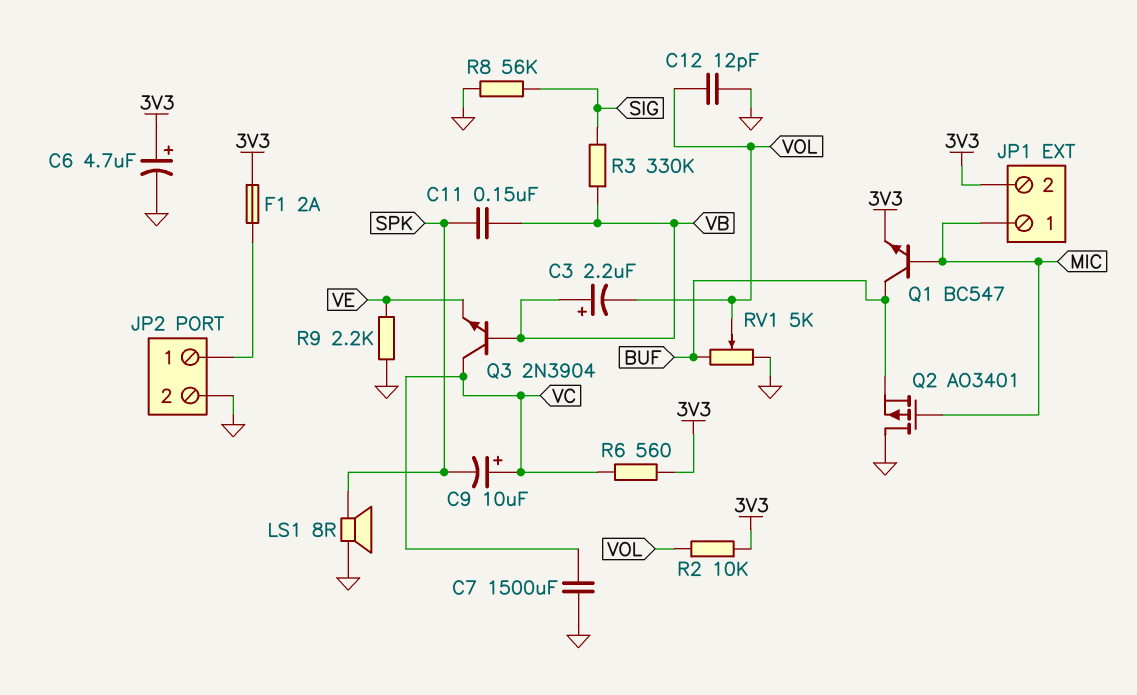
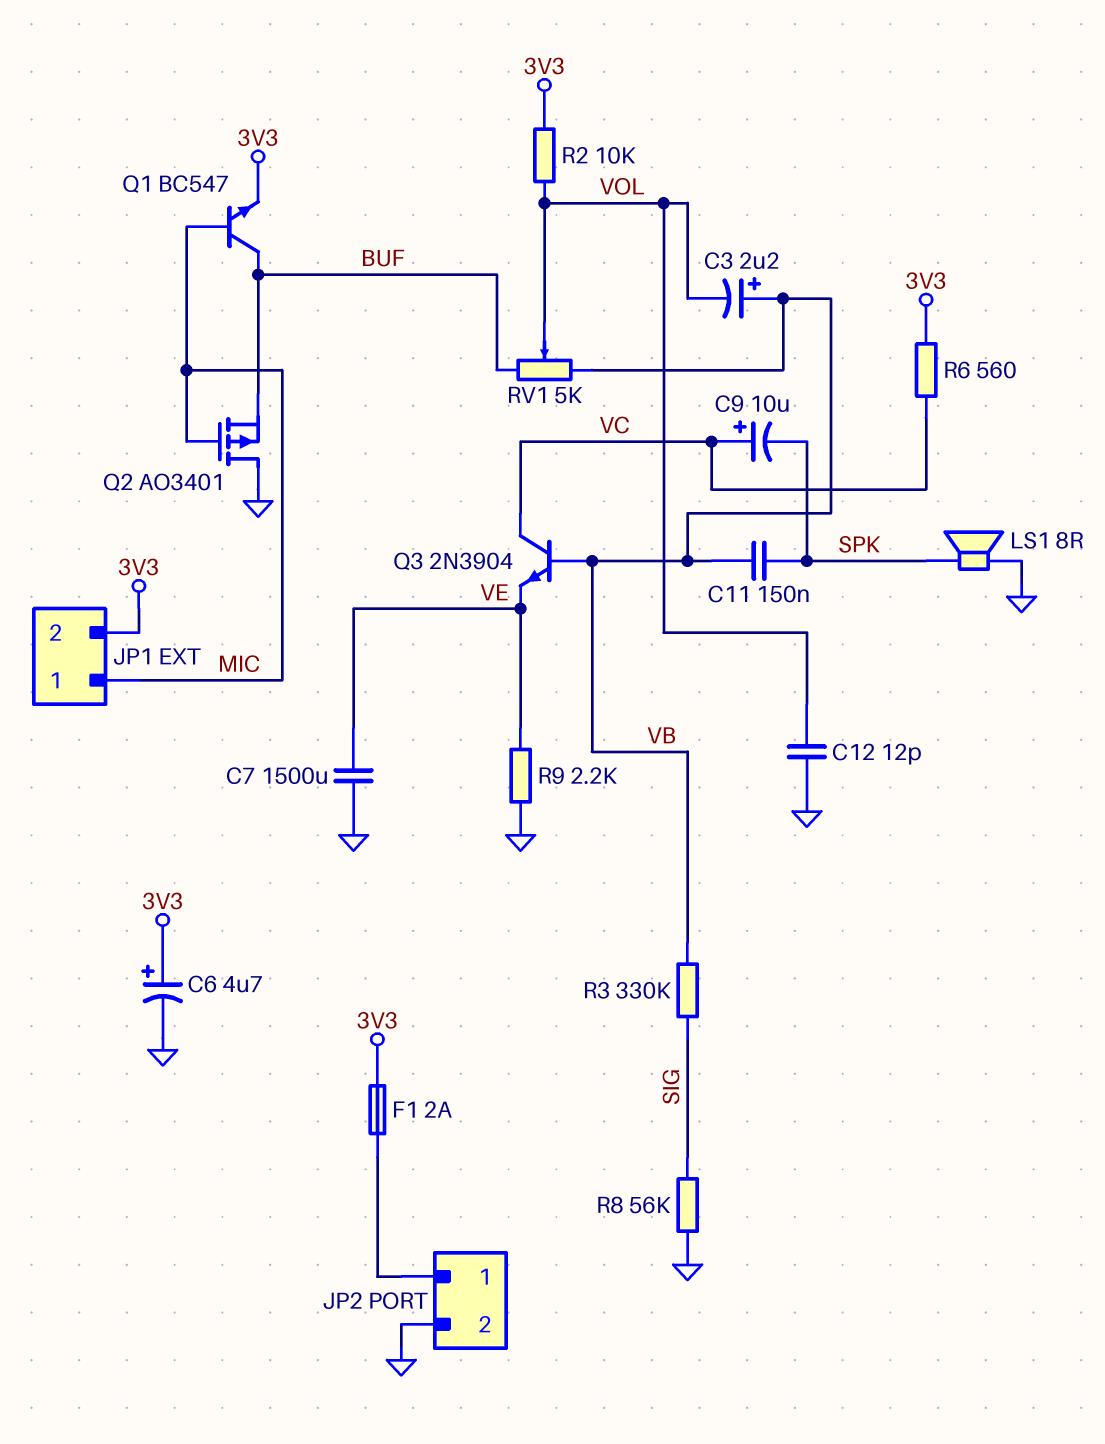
C7: 1500uF (GND, VC) -> 1500uF (GND, VE)
RV1: 5k (BUF, GND, wiper VOL) -> 5k (BUF, VB, wiper VOL)

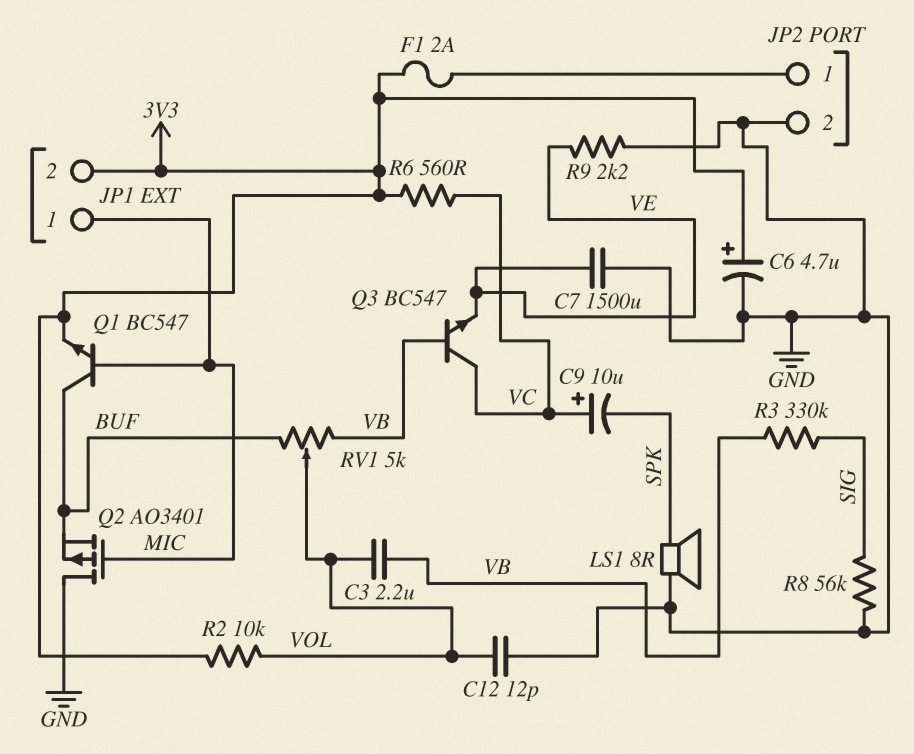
C3: 2.2uF (plus VB, minus VOL) -> 2.2uF (VB, VOL)
C11: 150nF (SPK, VB) -> none
Q3: NPN 2N3904 (B VB, C VC, E VE) -> NPN BC547 (B VB, C VC, E VE)

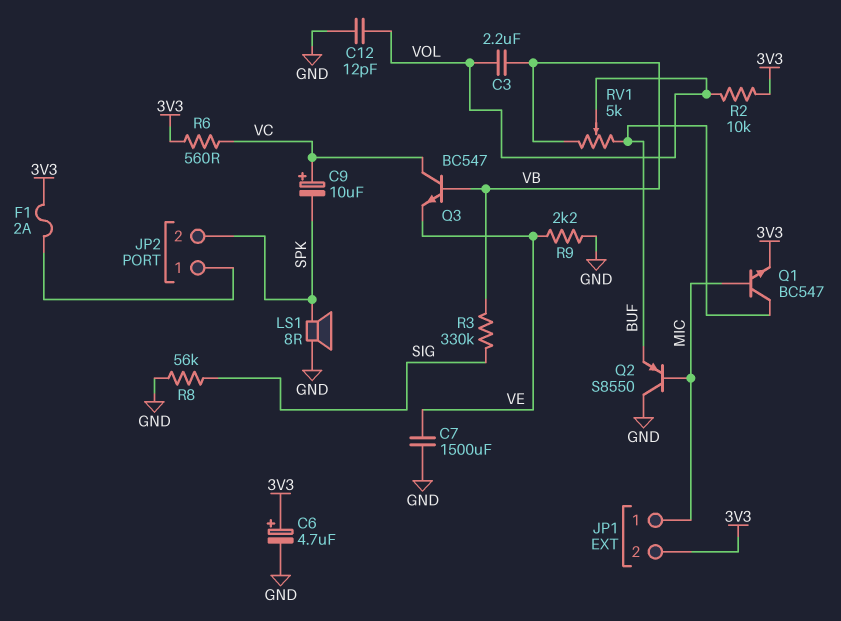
JP2 pin 2: GND -> SPK
Q2: PMOS AO3401 (G MIC, D GND, S BUF) -> PNP S8550 (B MIC, C GND, E BUF)

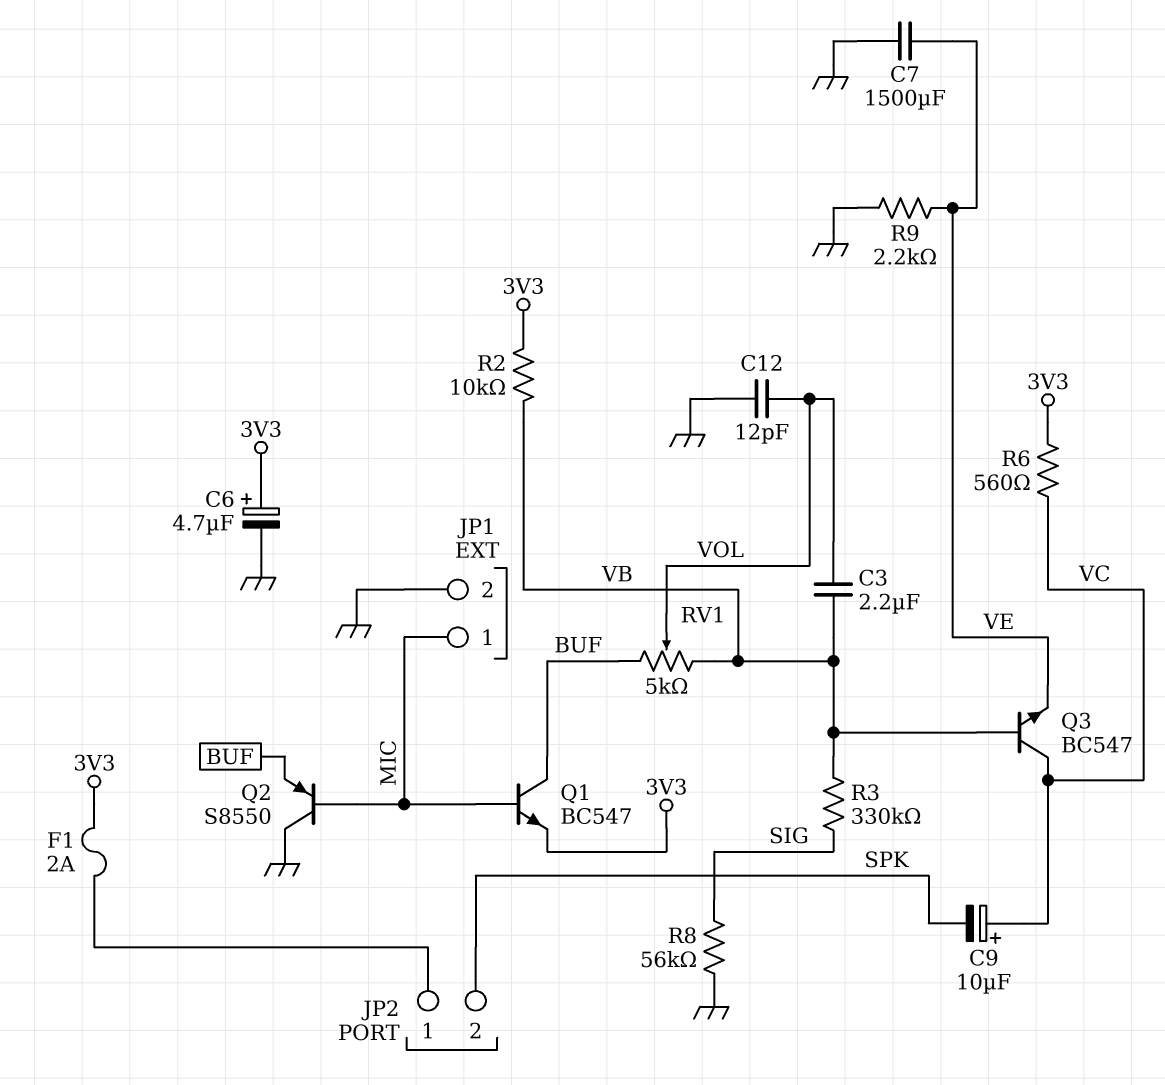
JP1 pin 2: 3V3 -> GND
LS1: speaker 8R (GND, SPK) -> none
R2: 10k (3V3, VOL) -> 10k (3V3, VB)

